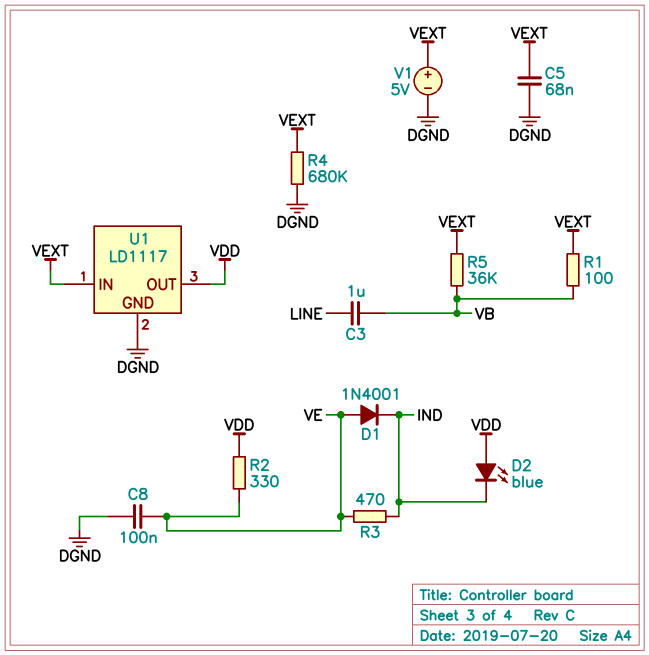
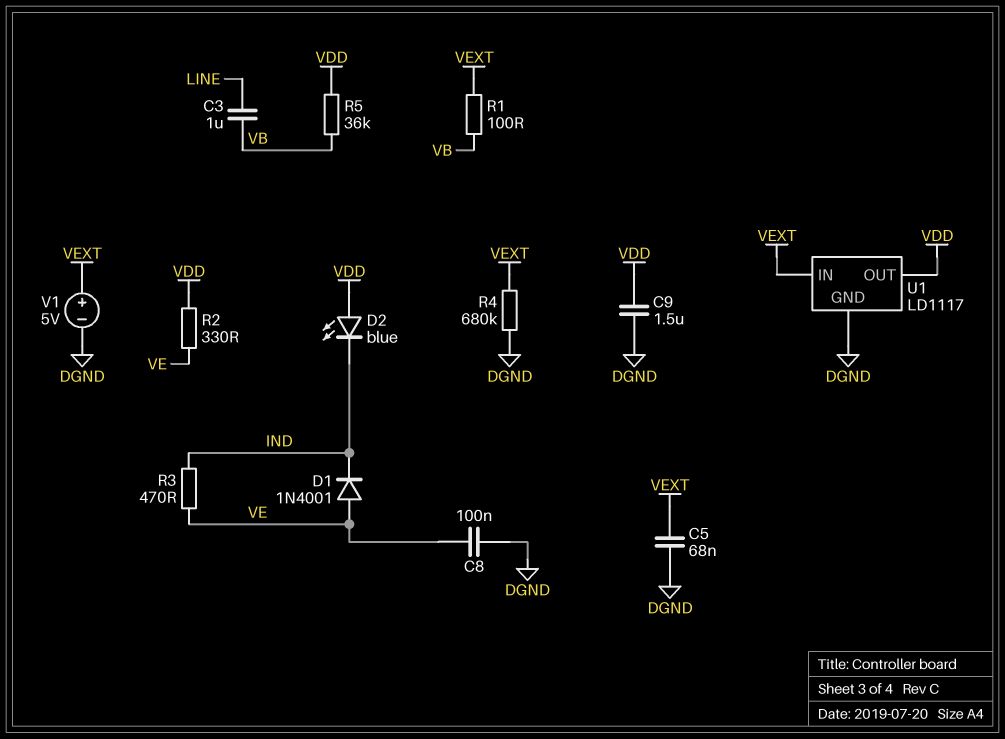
C9: none -> 1.5uF (DGND, VDD)
R5: 36k (VB, VEXT) -> 36k (VB, VDD)

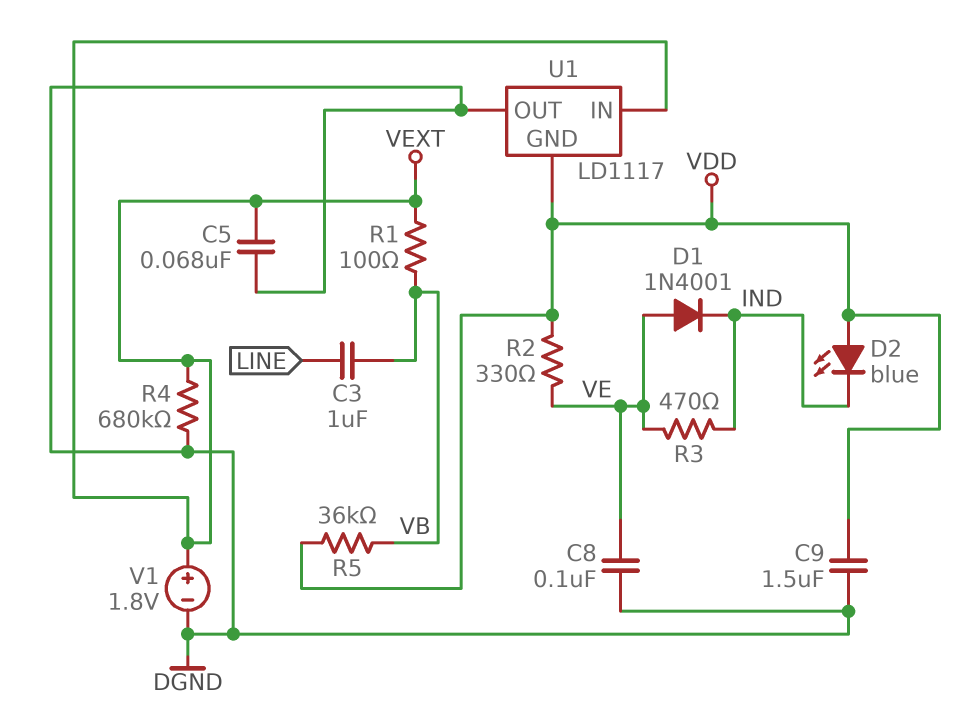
U1 pin GND: DGND -> VDD
U1 pin OUT: VDD -> DGND
V1: 5V (plus VEXT, minus DGND) -> 1.8V (plus VEXT, minus DGND)

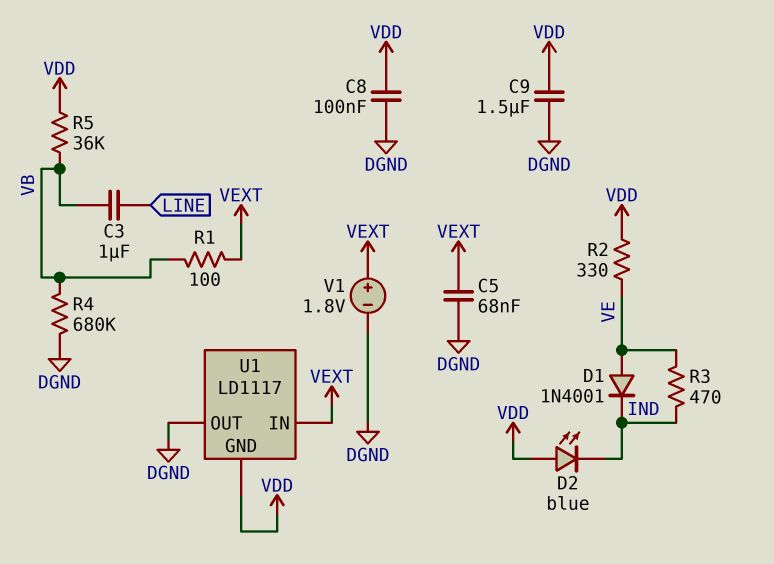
C8: 100nF (DGND, VE) -> 100nF (DGND, VDD)
R4: 680k (DGND, VEXT) -> 680k (DGND, VB)

